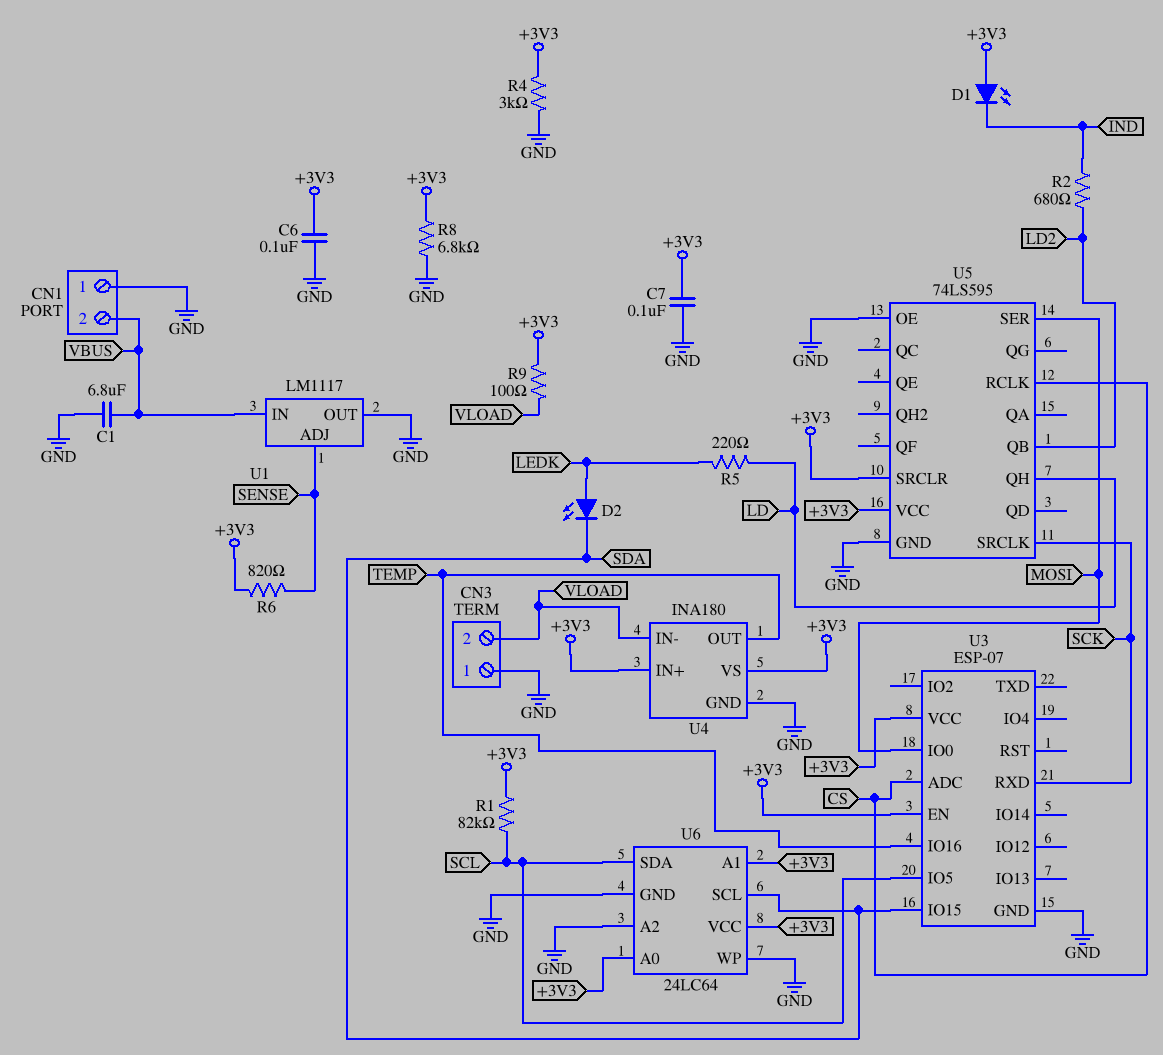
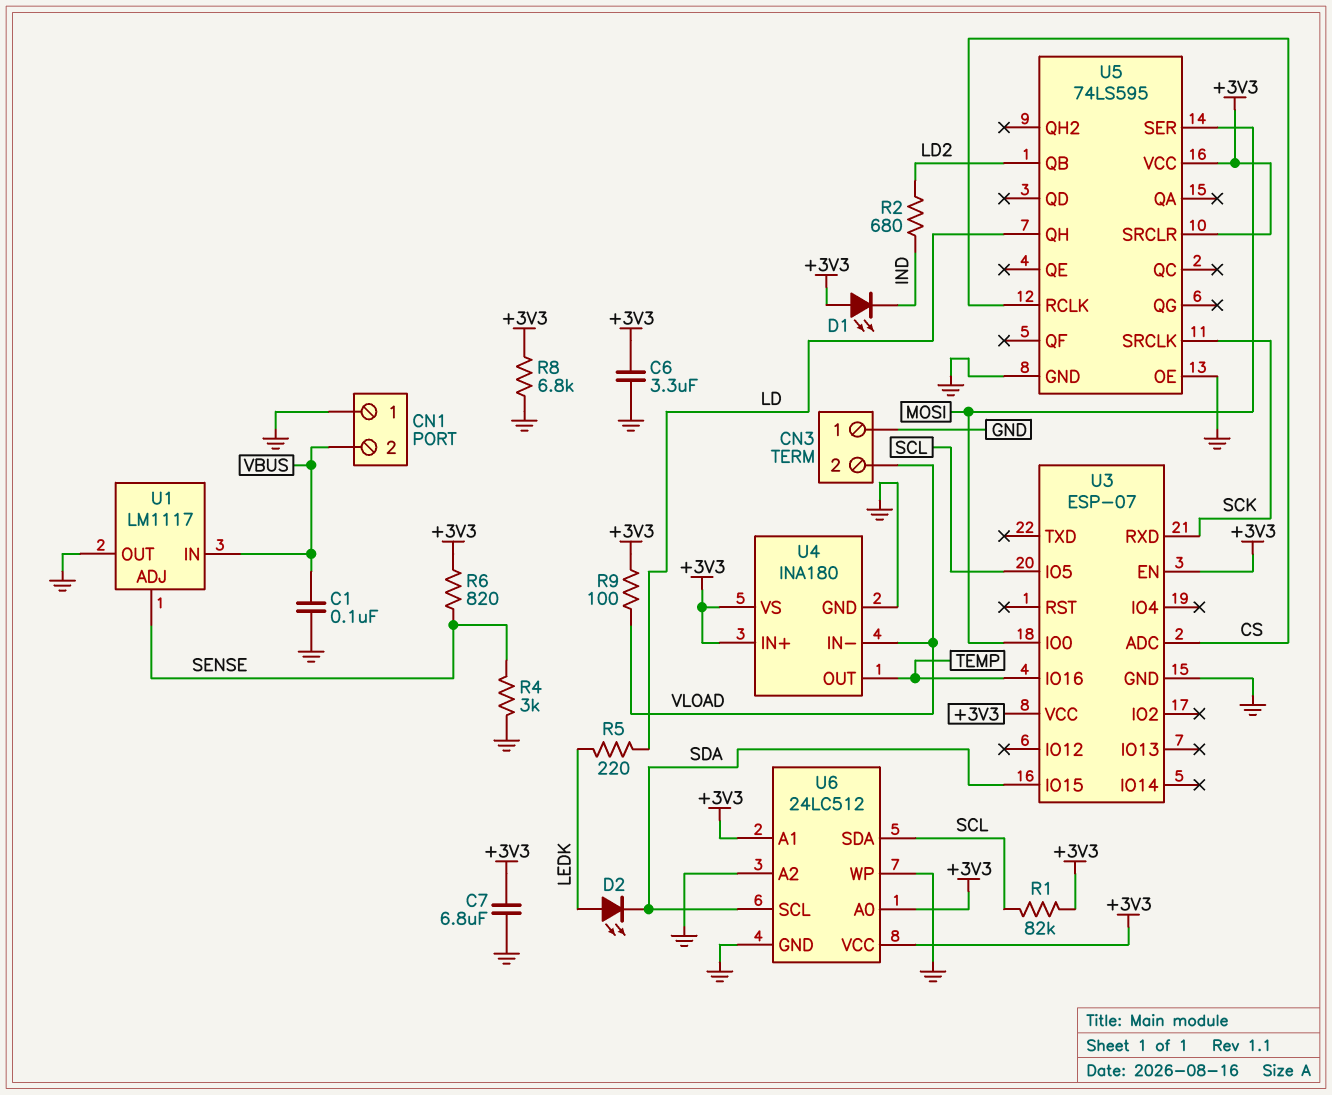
C1: 6.8uF (GND, VBUS) -> 100nF (GND, VBUS)
C6: 100nF (+3V3, GND) -> 3.3uF (+3V3, GND)
C7: 100nF (+3V3, GND) -> 6.8uF (+3V3, GND)
R4: 3k (+3V3, GND) -> 3k (GND, SENSE)
U6: 24LC64 -> 24LC512

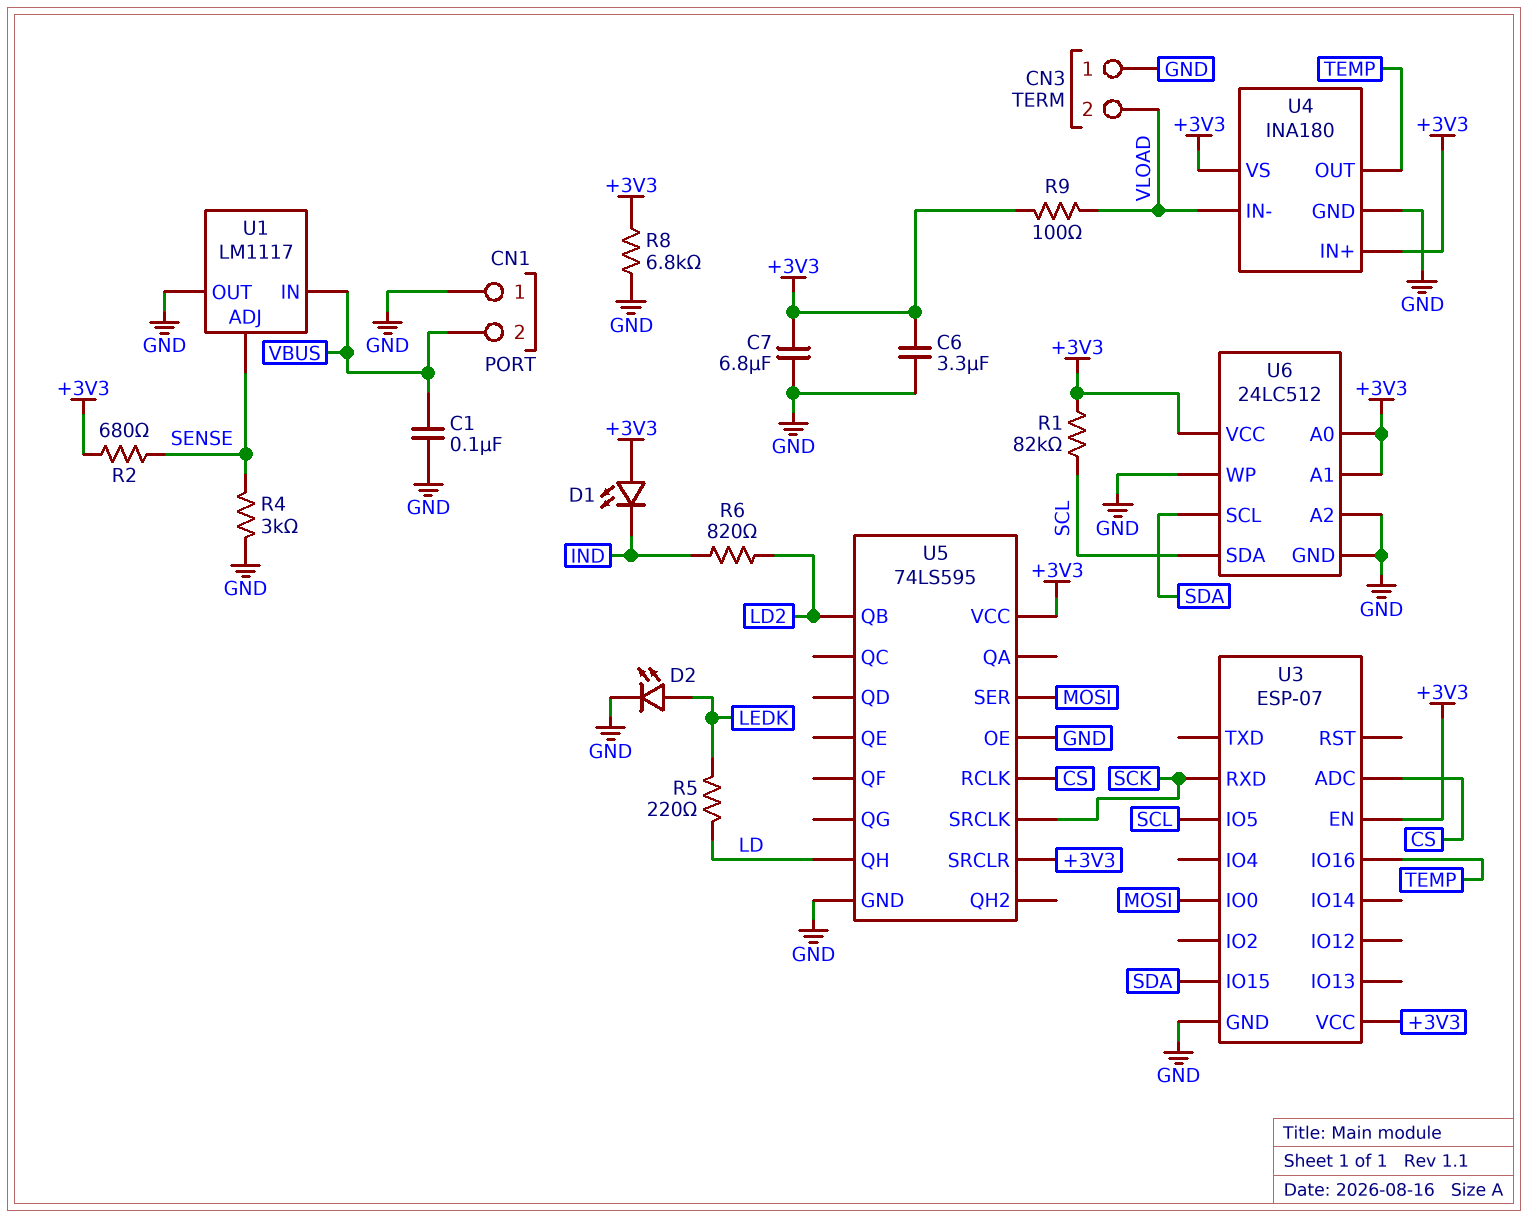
D2: LED (A LEDK, K SDA) -> LED (A LEDK, K GND)
R2: 680 (IND, LD2) -> 680 (+3V3, SENSE)
R6: 820 (+3V3, SENSE) -> 820 (IND, LD2)

